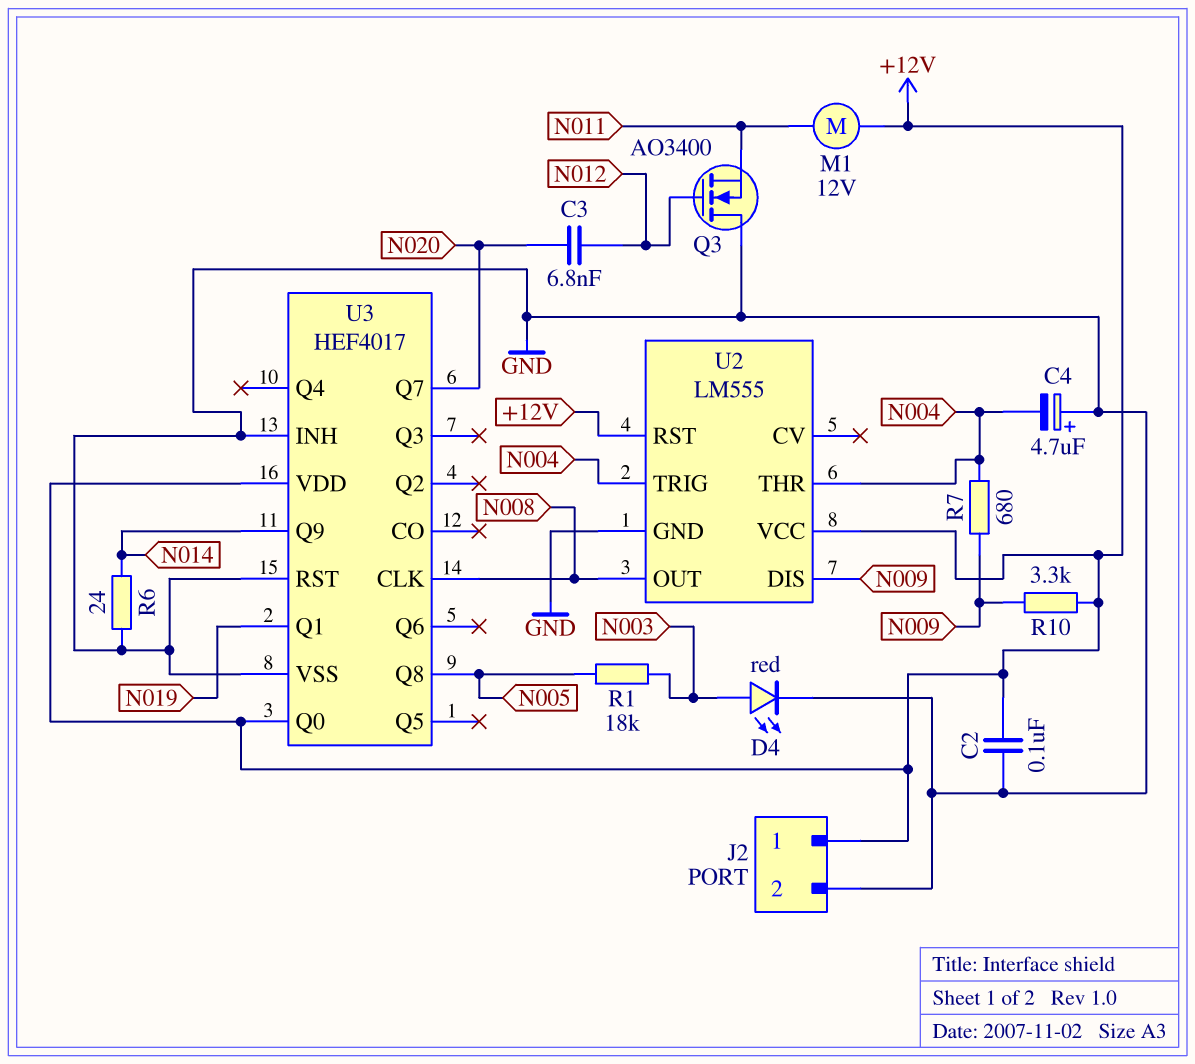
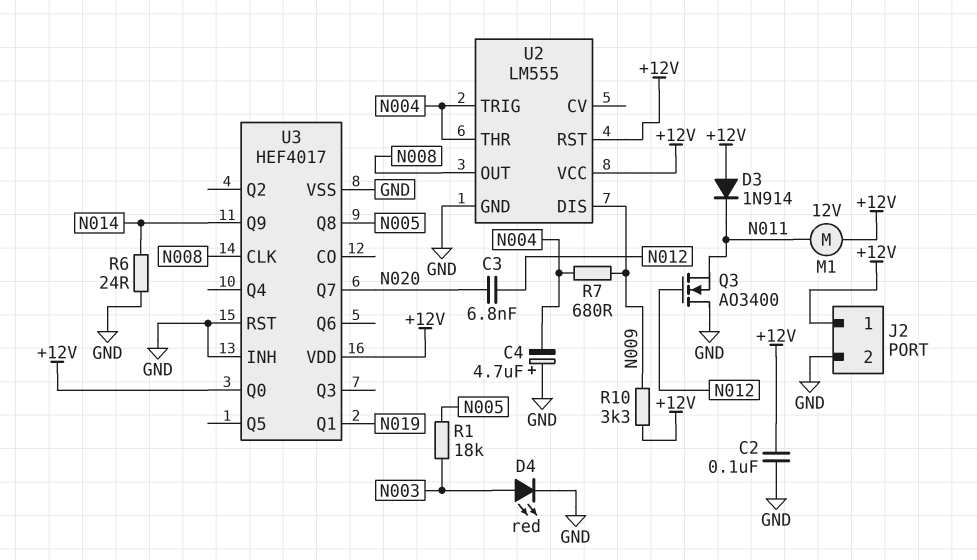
D3: none -> diode 1N914 (A +12V, K N011)

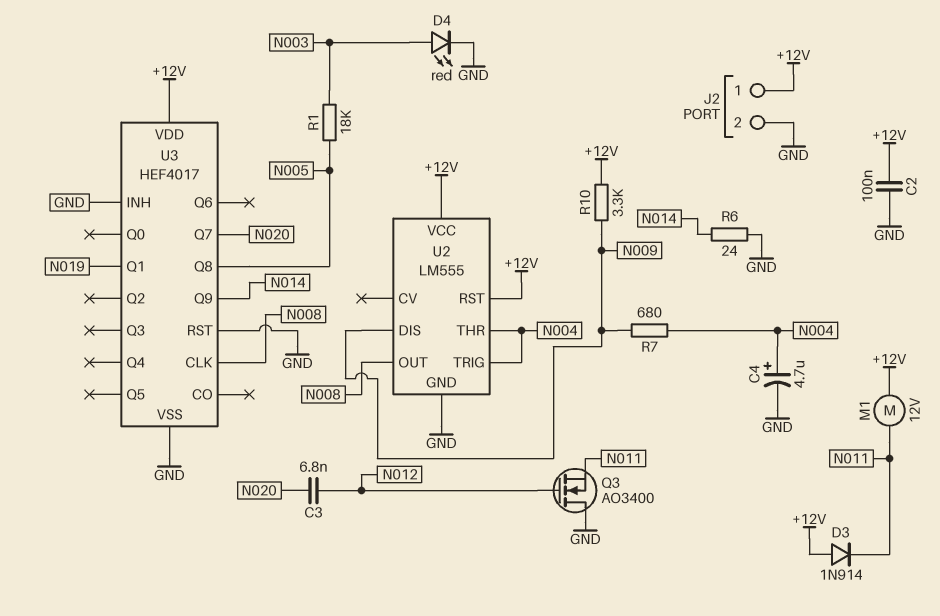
C4: 4.7uF (plus GND, minus N004) -> 4.7uF (plus N004, minus GND)
U3 pin Q0: +12V -> none

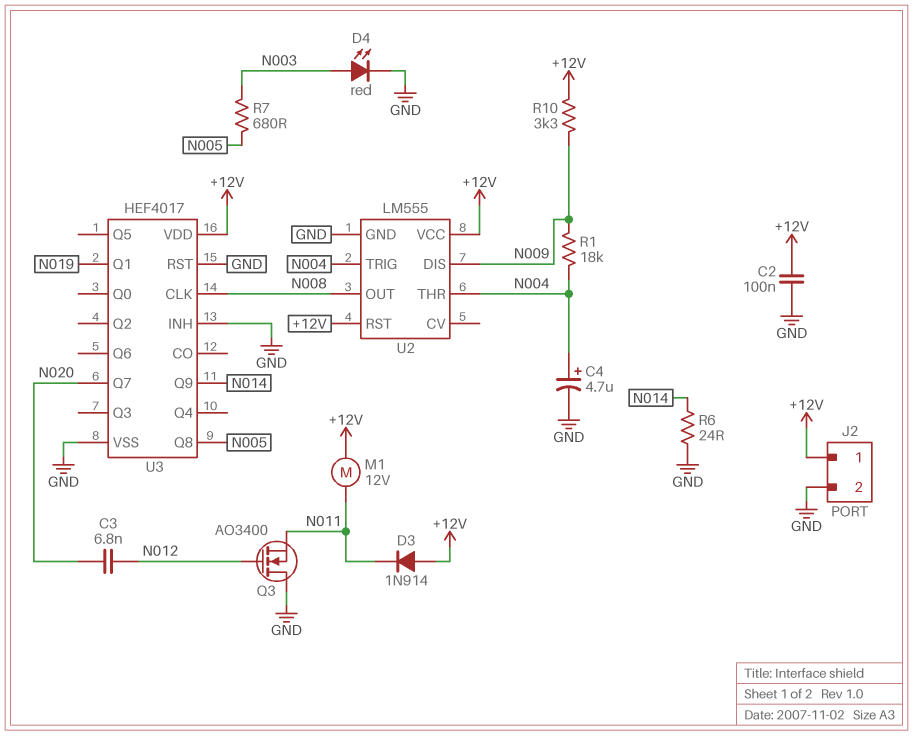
R1: 18k (N003, N005) -> 18k (N004, N009)
R7: 680 (N004, N009) -> 680 (N003, N005)

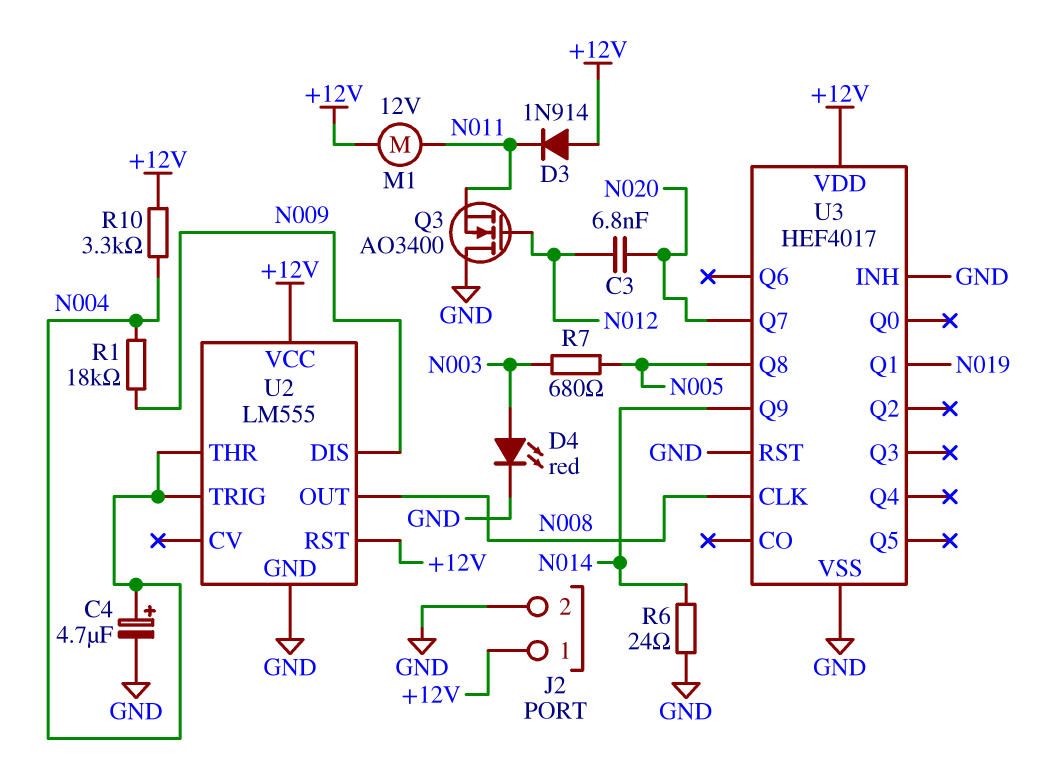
C2: 100nF (+12V, GND) -> none
R10: 3.3k (+12V, N009) -> 3.3k (+12V, N004)

